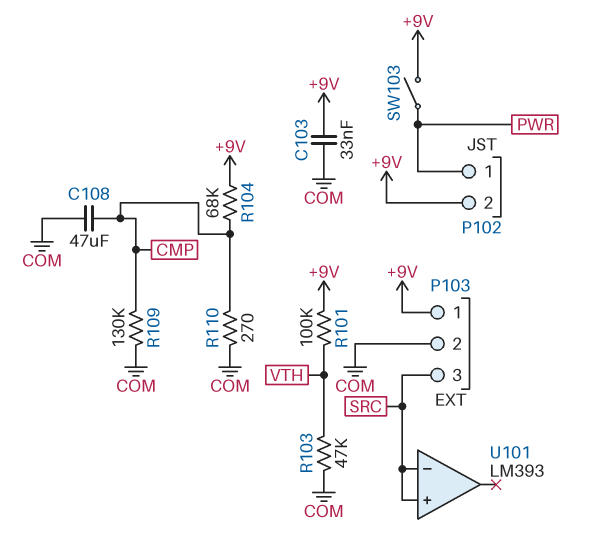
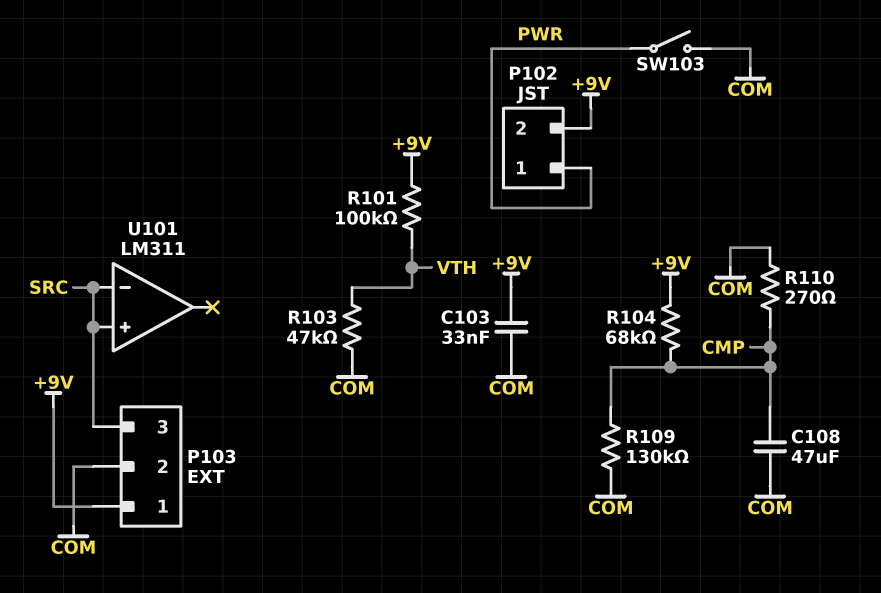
SW103: switch (+9V, PWR) -> switch (COM, PWR)
U101: LM393 -> LM311

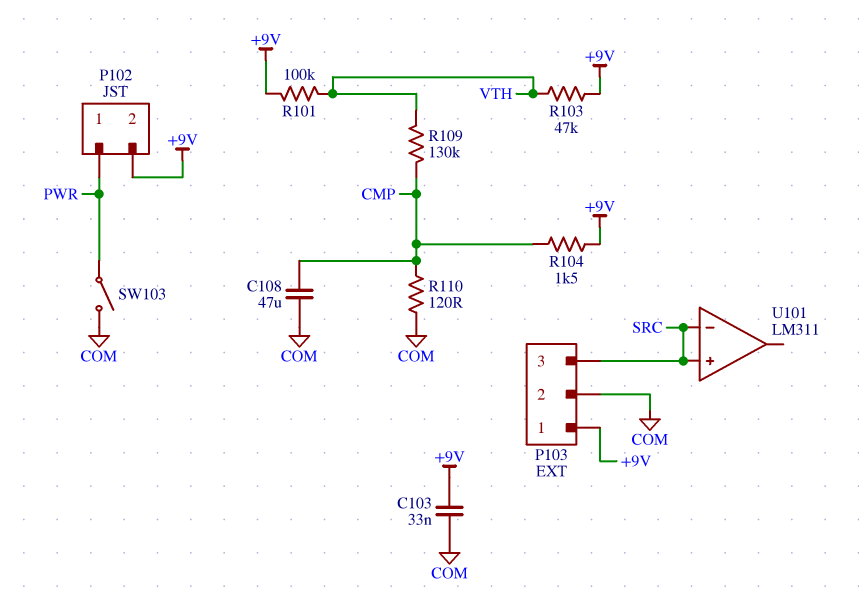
R103: 47k (COM, VTH) -> 47k (+9V, VTH)
R104: 68k (+9V, CMP) -> 1.5k (+9V, CMP)
R109: 130k (CMP, COM) -> 130k (CMP, VTH)
R110: 270 (CMP, COM) -> 120 (CMP, COM)

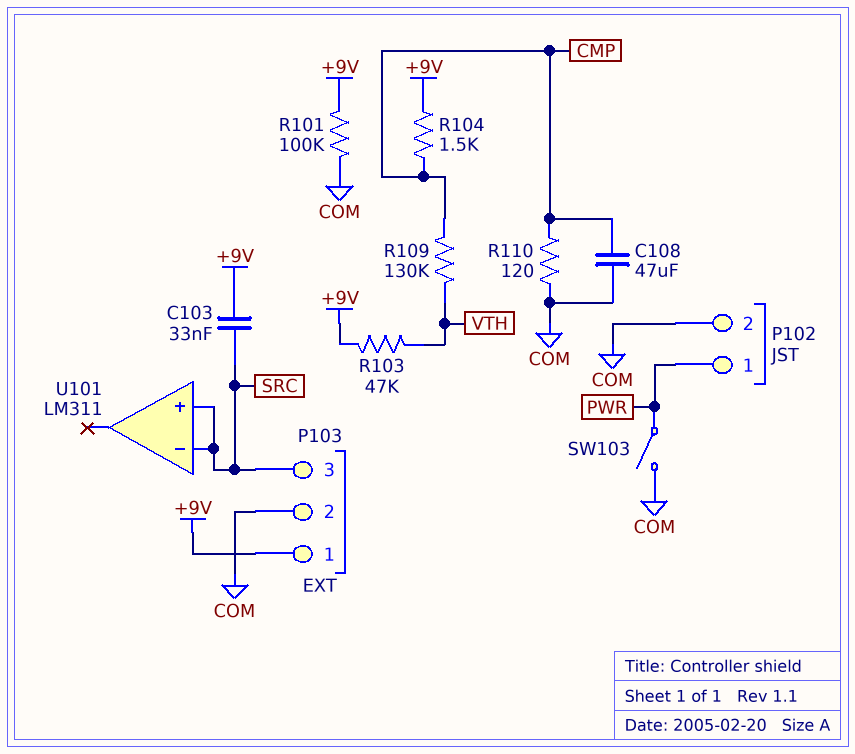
C103: 33nF (+9V, COM) -> 33nF (+9V, SRC)
P102 pin 2: +9V -> COM
R101: 100k (+9V, VTH) -> 100k (+9V, COM)

